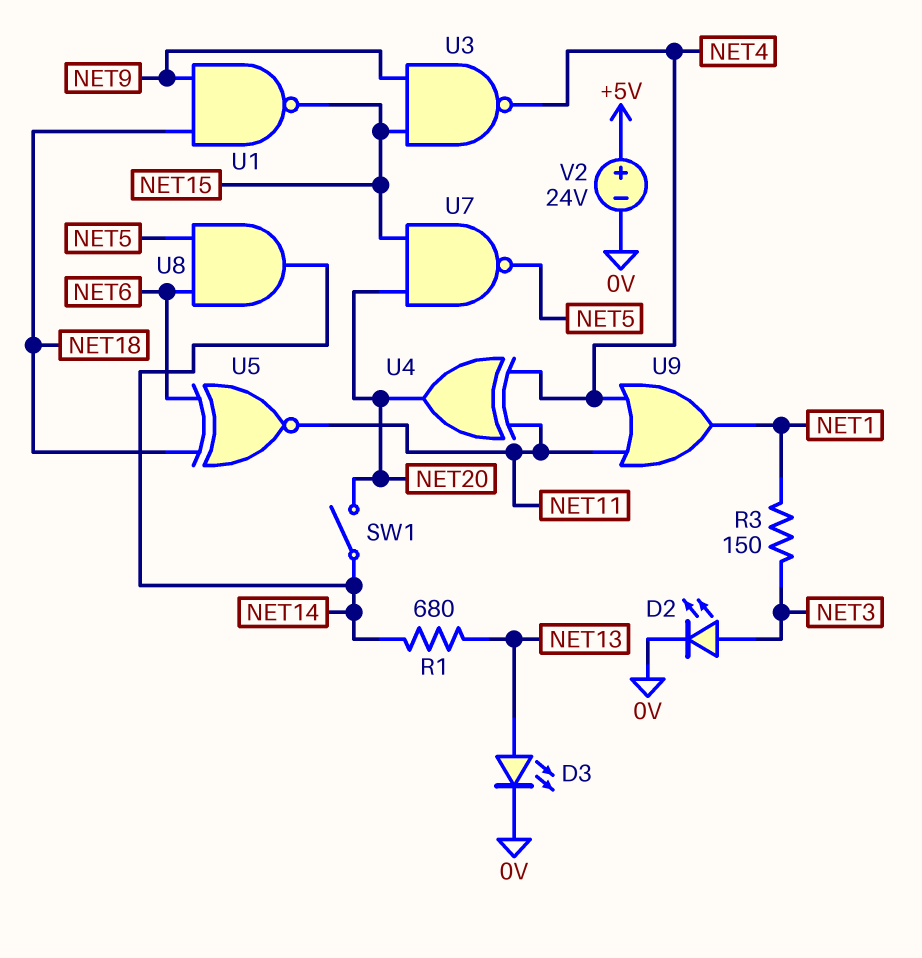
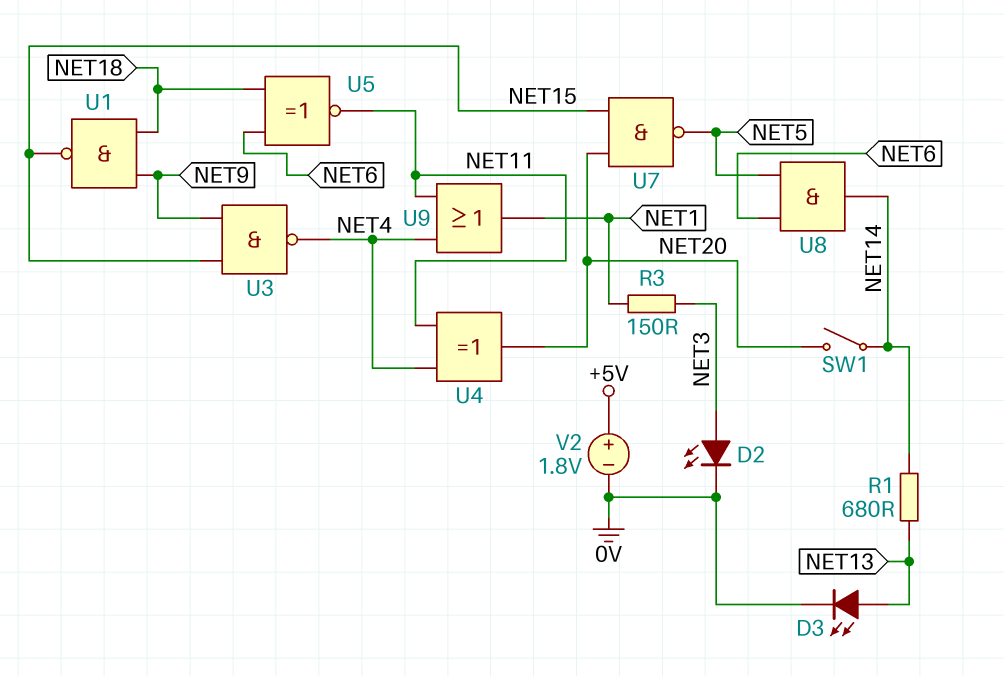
V2: 24V (plus +5V, minus 0V) -> 1.8V (plus +5V, minus 0V)

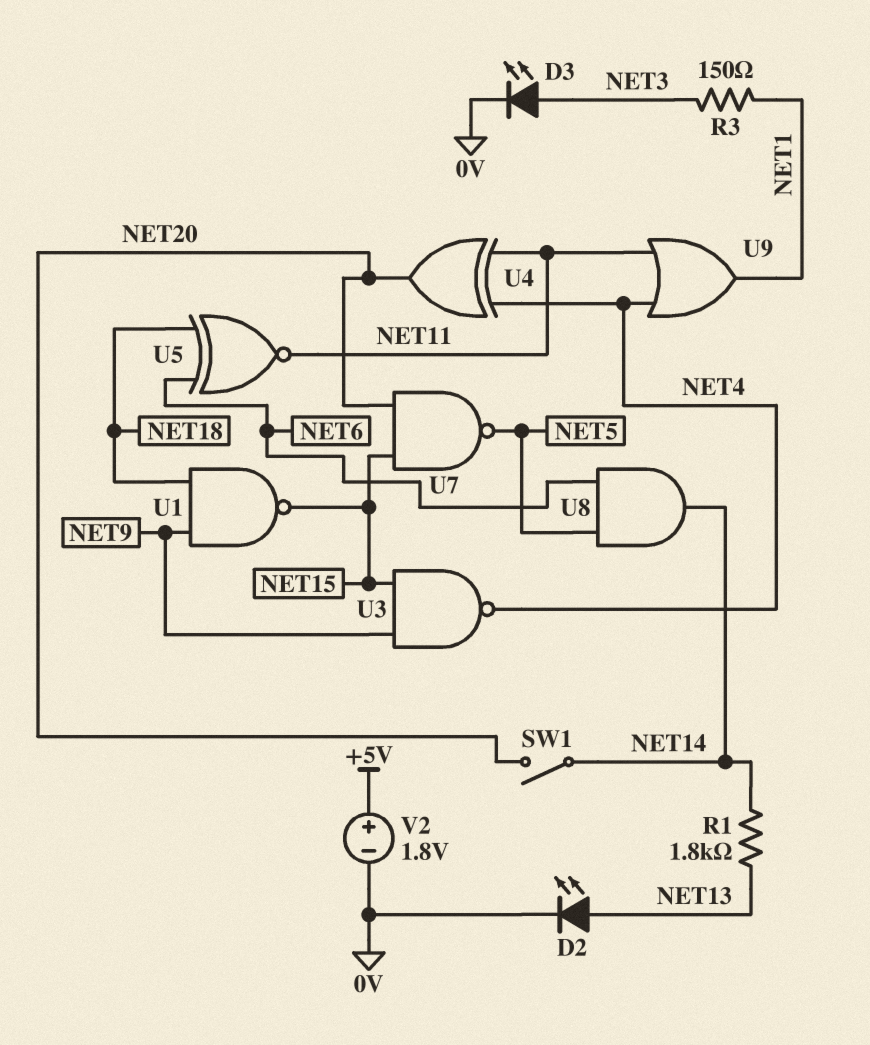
D2: LED (A NET3, K 0V) -> LED (A NET13, K 0V)
D3: LED (A NET13, K 0V) -> LED (A NET3, K 0V)
R1: 680 (NET13, NET14) -> 1.8k (NET13, NET14)

